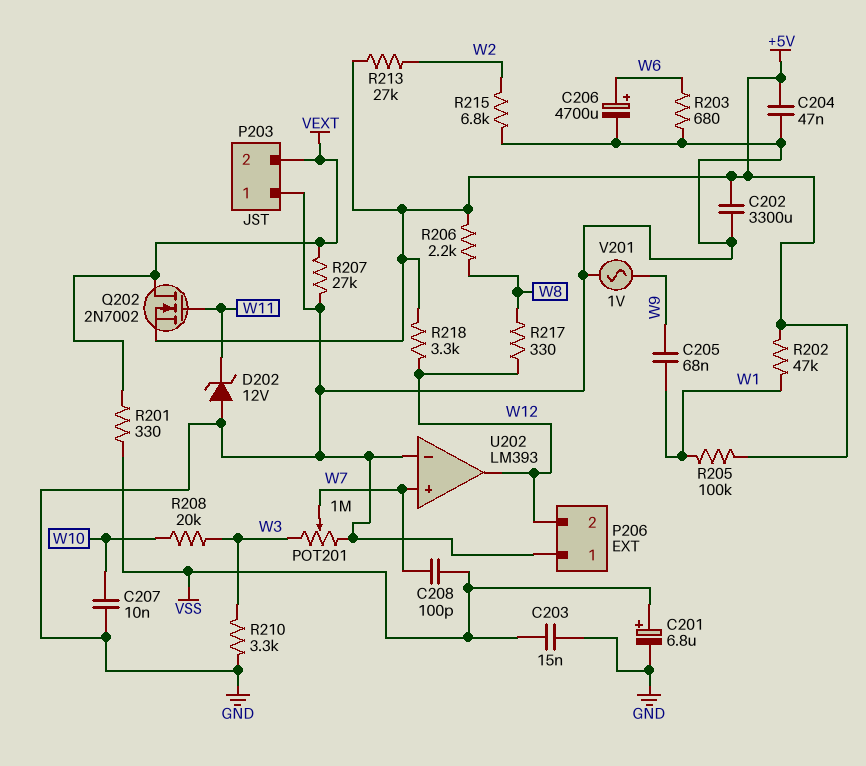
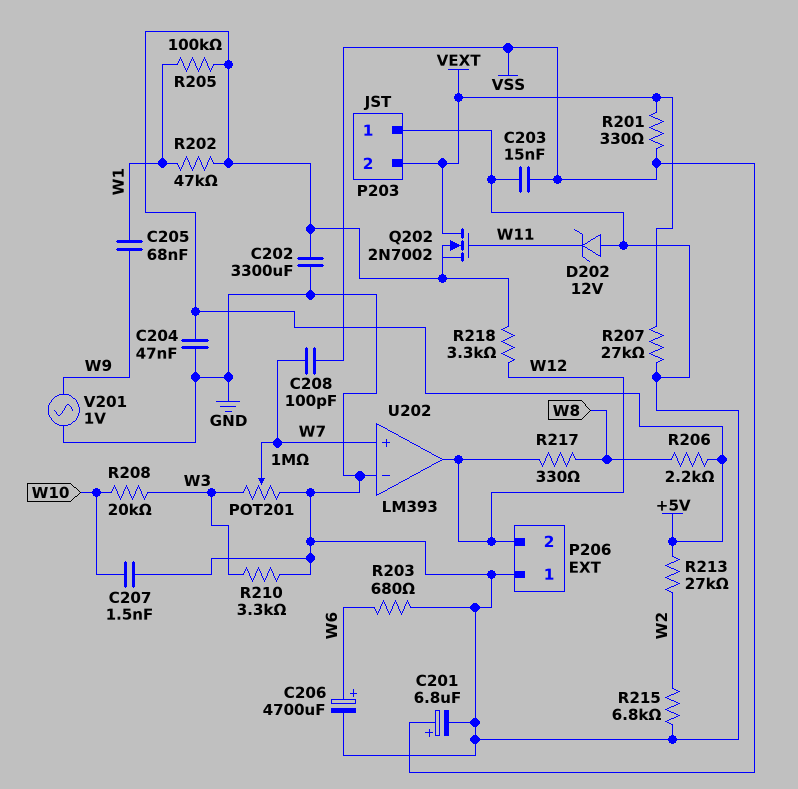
C207: 10nF (GND, W10) -> 1.5nF (GND, W10)

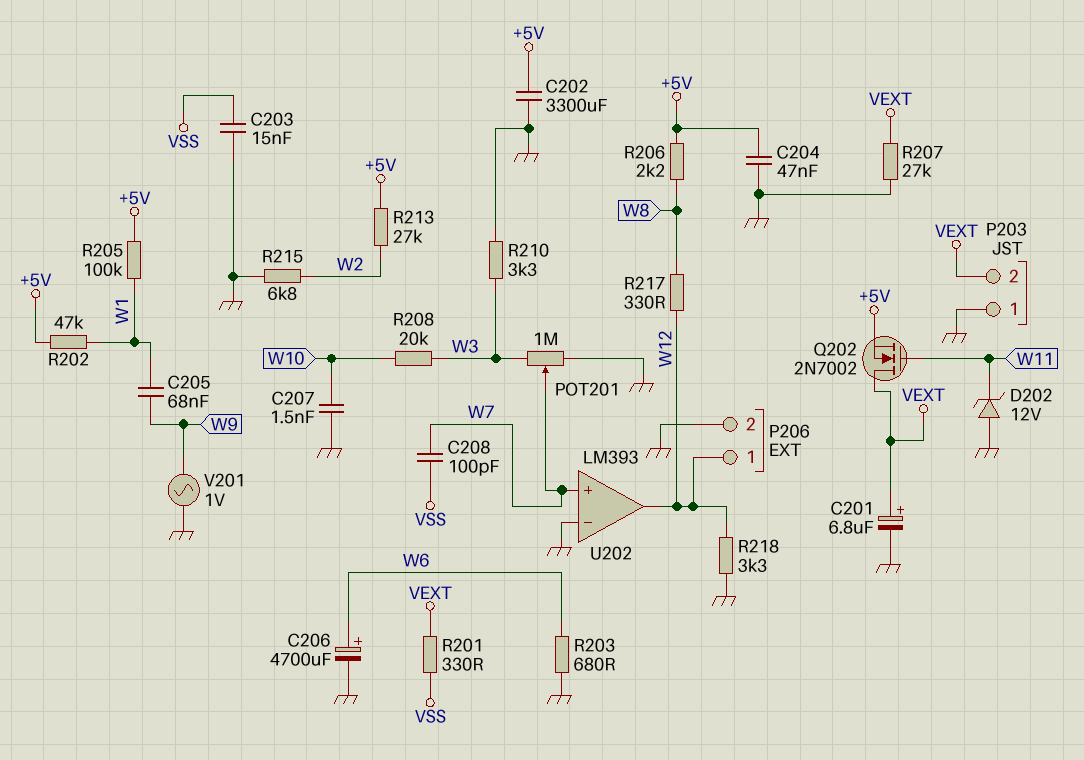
C201: 6.8uF (plus VSS, minus GND) -> 6.8uF (plus VEXT, minus GND)
P206 pin 1: GND -> W12
P206 pin 2: W12 -> GND
R218: 3.3k (+5V, W12) -> 3.3k (GND, W12)

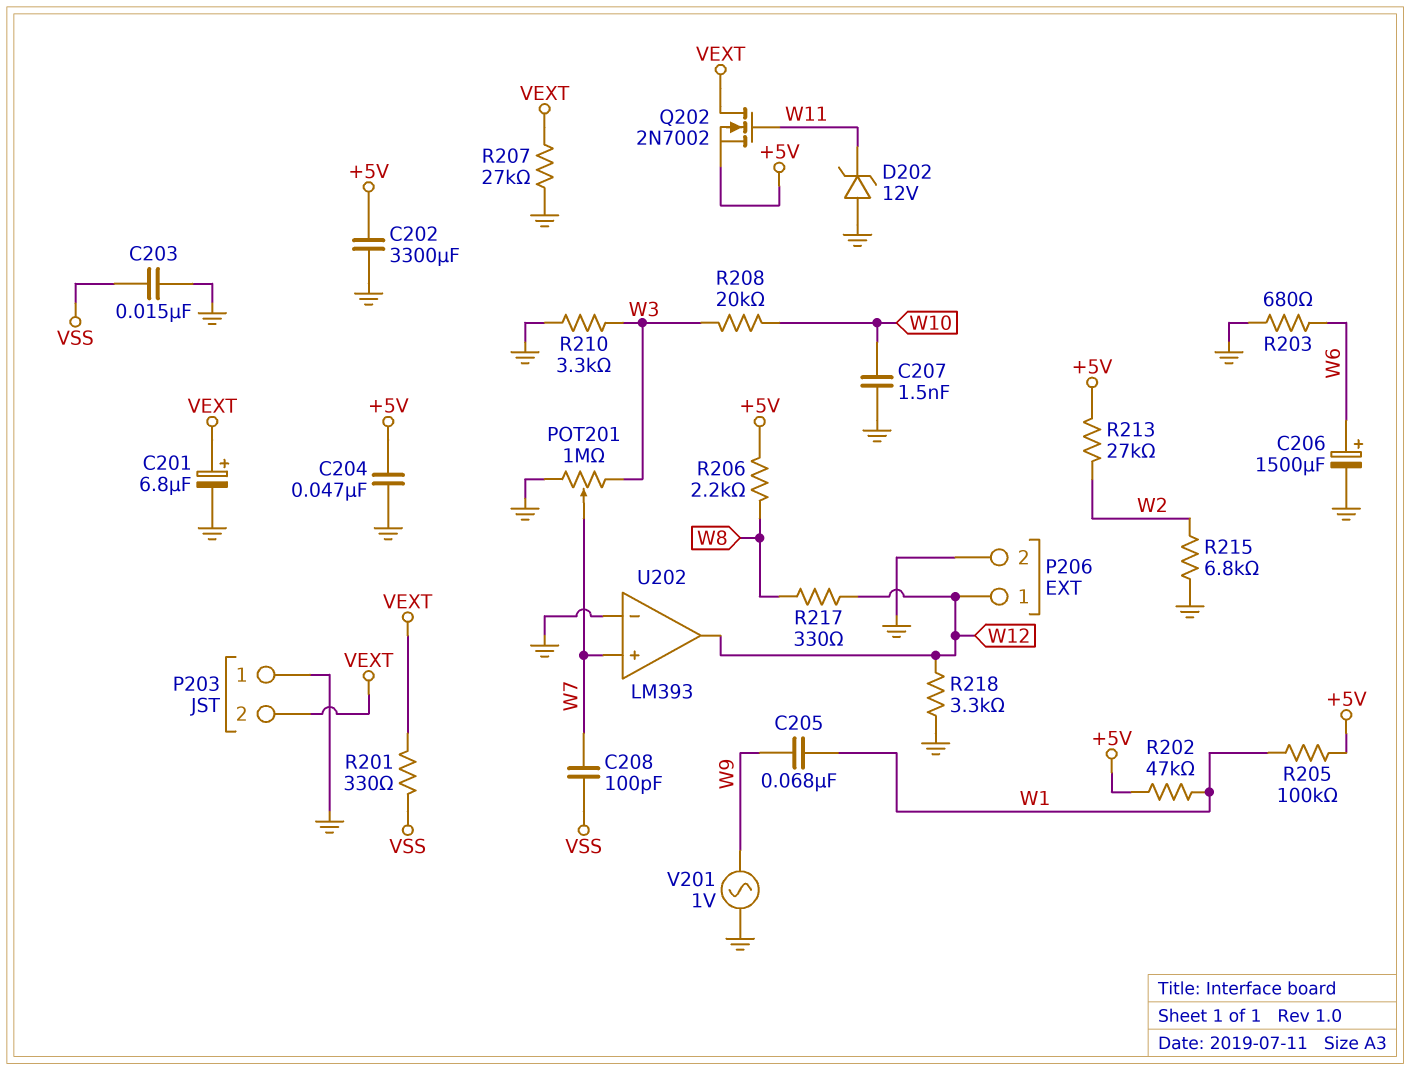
C206: 4700uF (plus W6, minus GND) -> 1500uF (plus W6, minus GND)

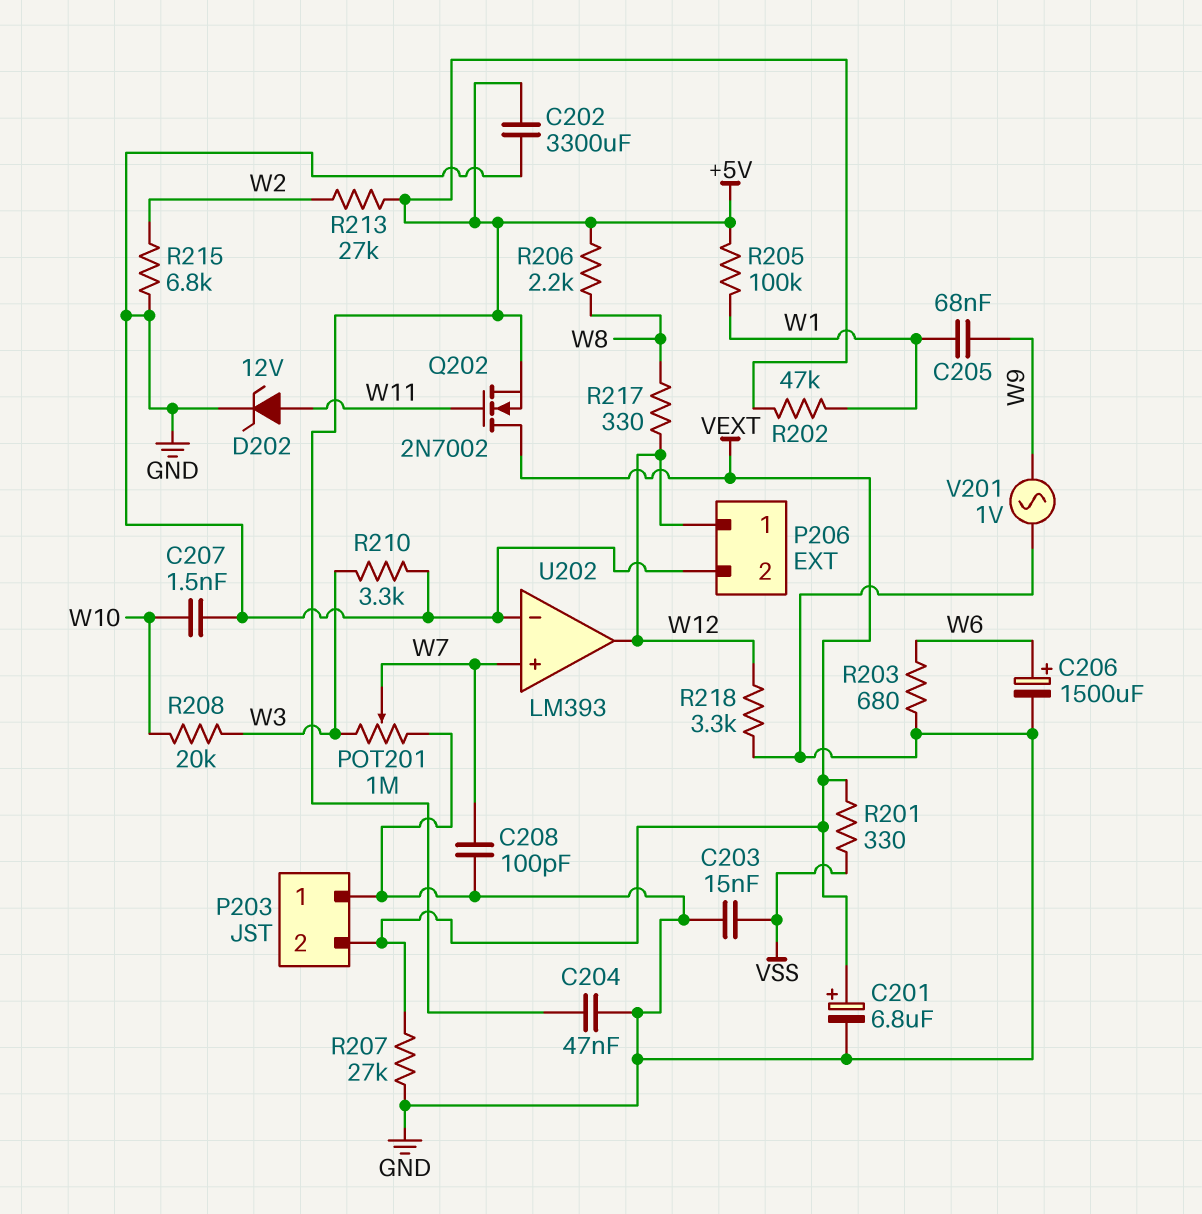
C208: 100pF (VSS, W7) -> 100pF (GND, W7)
D202: zener 12V (A GND, K W11) -> zener 12V (A W11, K GND)

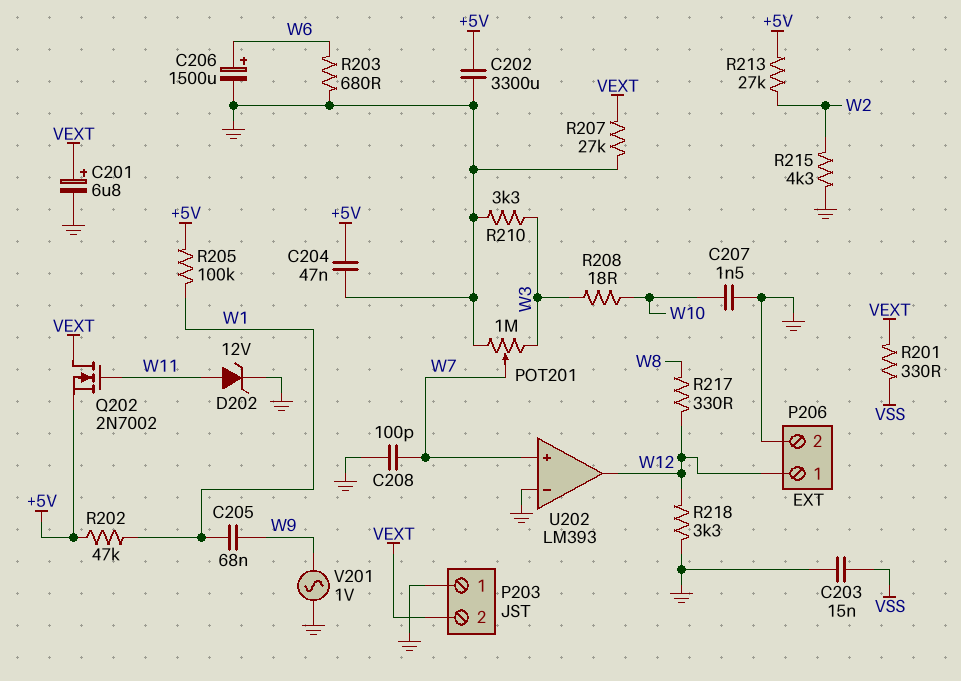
R206: 2.2k (+5V, W8) -> none
R208: 20k (W3, W10) -> 18 (W3, W10)
R215: 6.8k (GND, W2) -> 4.3k (GND, W2)

